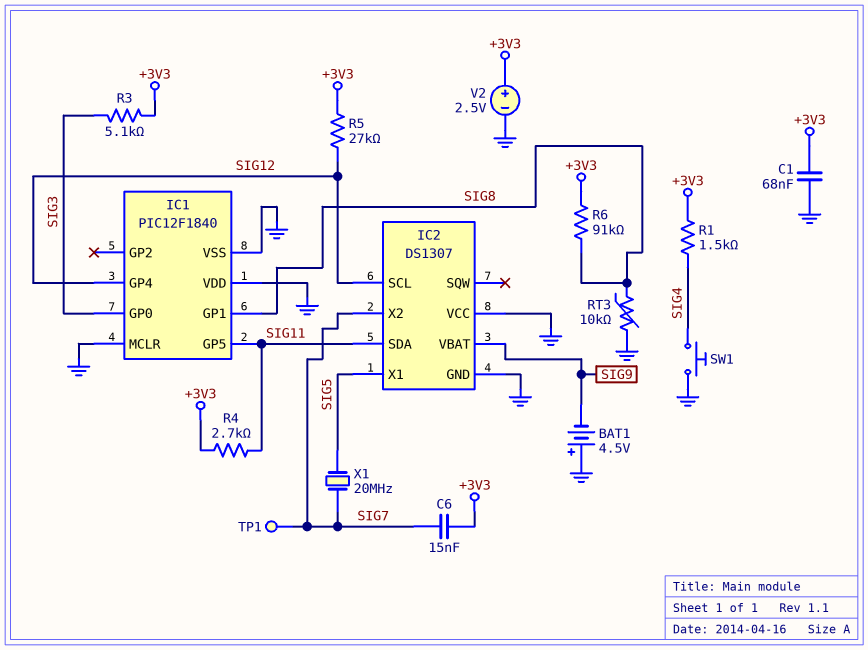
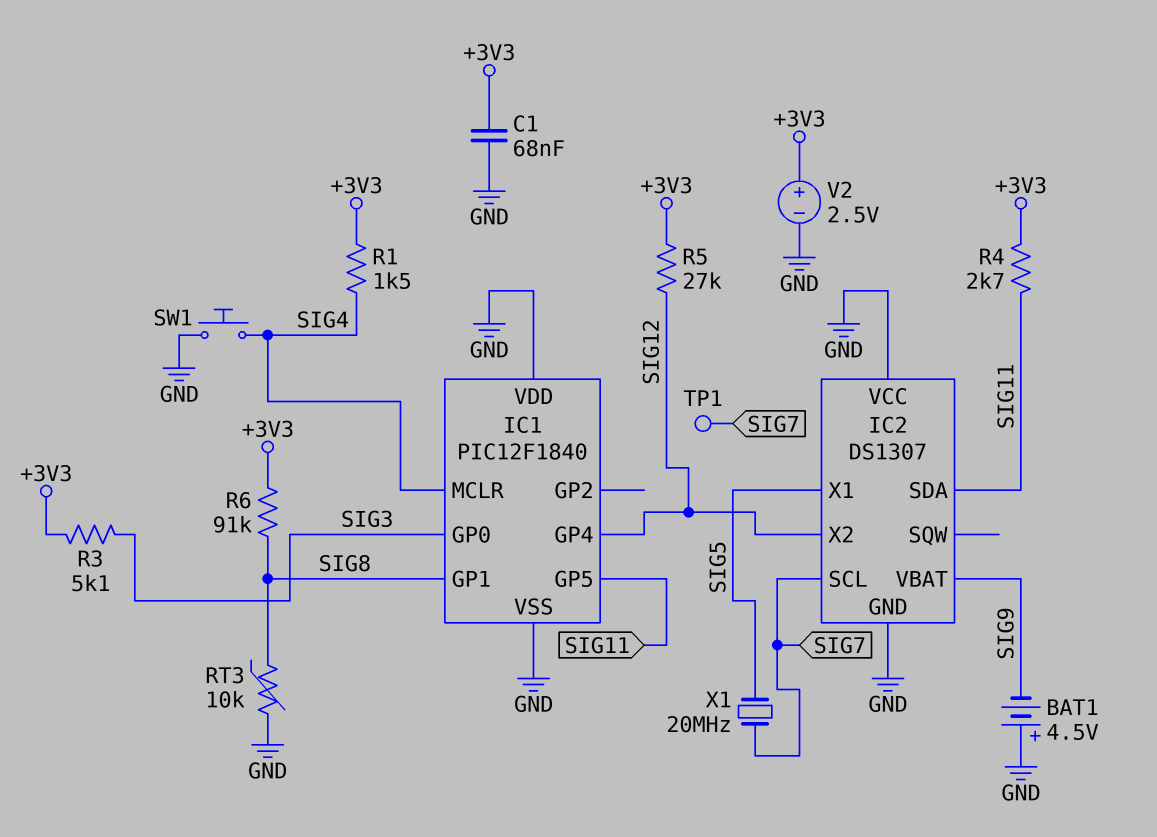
C6: 15nF (+3V3, SIG7) -> none
IC1 pin MCLR: GND -> SIG4
IC2 pin SCL: SIG12 -> SIG7
IC2 pin X2: SIG7 -> SIG12

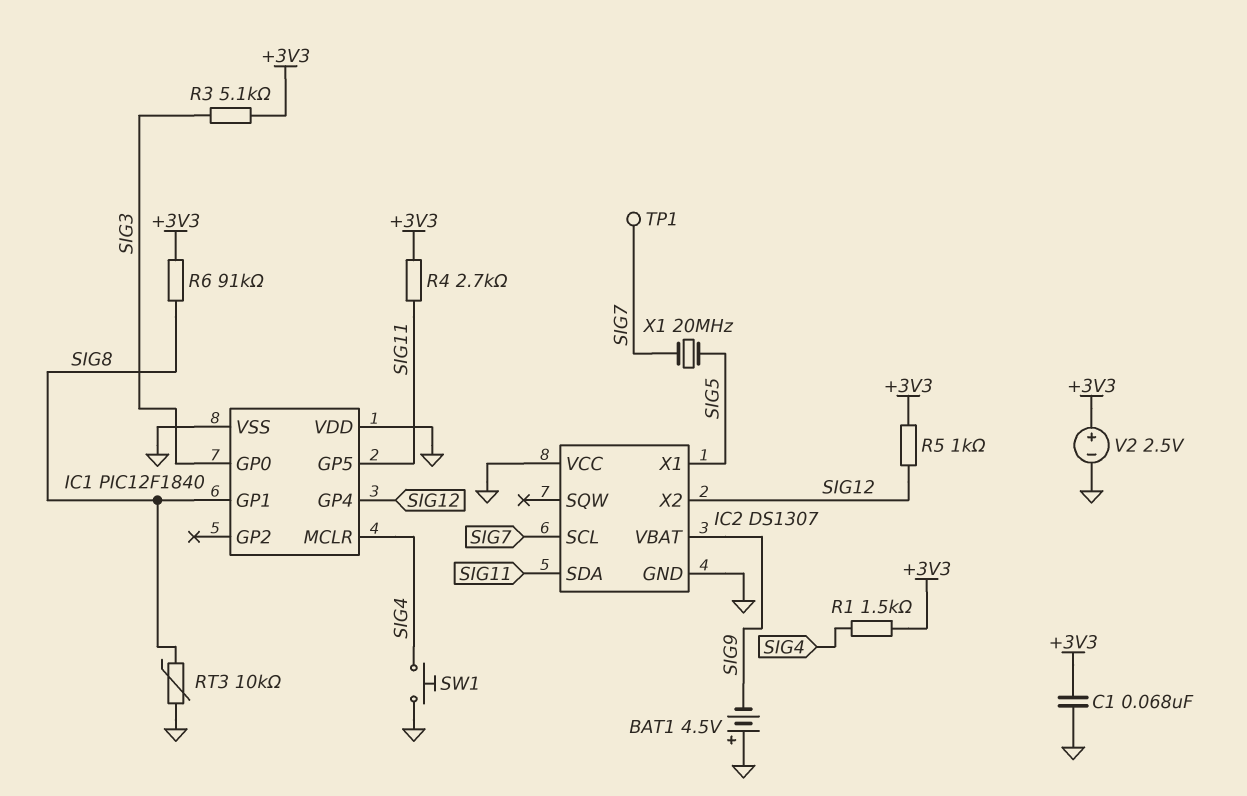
R5: 27k (+3V3, SIG12) -> 1k (+3V3, SIG12)

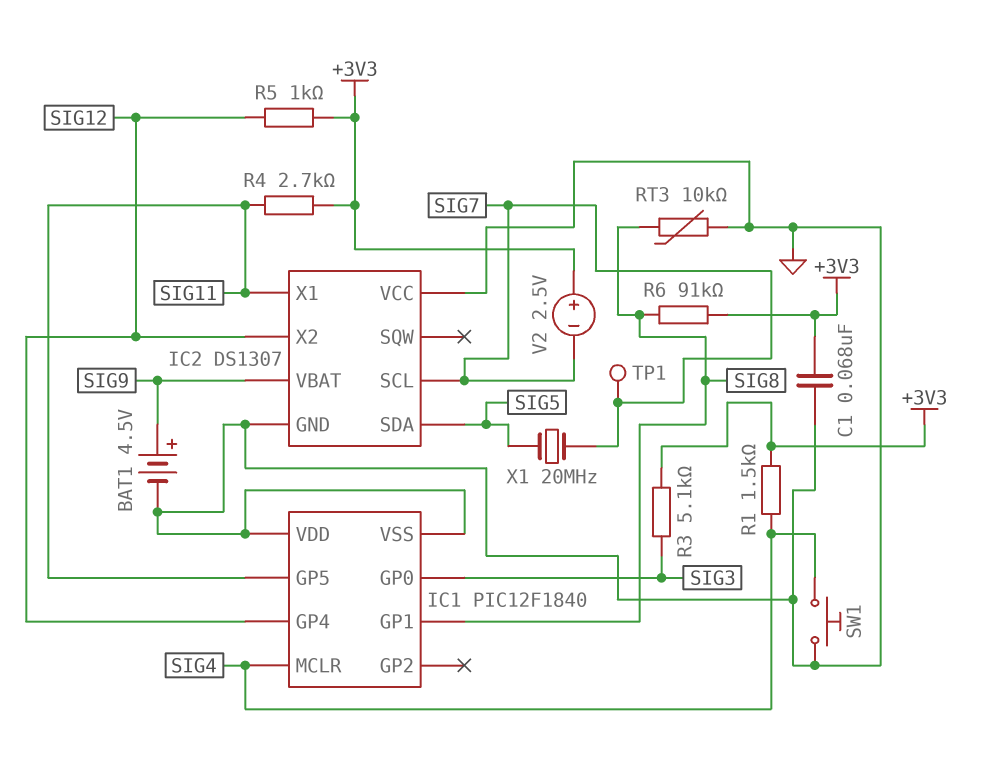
BAT1: 4.5V (plus GND, minus SIG9) -> 4.5V (plus SIG9, minus GND)
IC2 pin SDA: SIG11 -> SIG5
IC2 pin X1: SIG5 -> SIG11
V2: 2.5V (plus +3V3, minus GND) -> 2.5V (plus +3V3, minus SIG7)

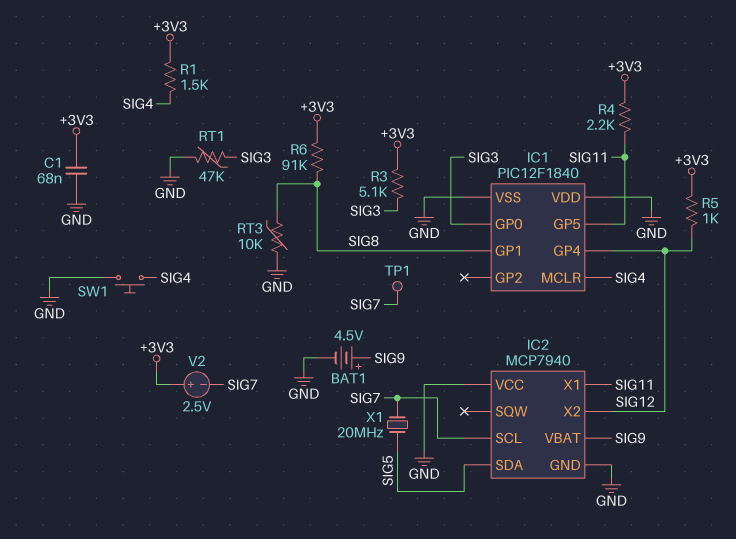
IC2: DS1307 -> MCP7940
R4: 2.7k (+3V3, SIG11) -> 2.2k (+3V3, SIG11)
RT1: none -> 47k (GND, SIG3)

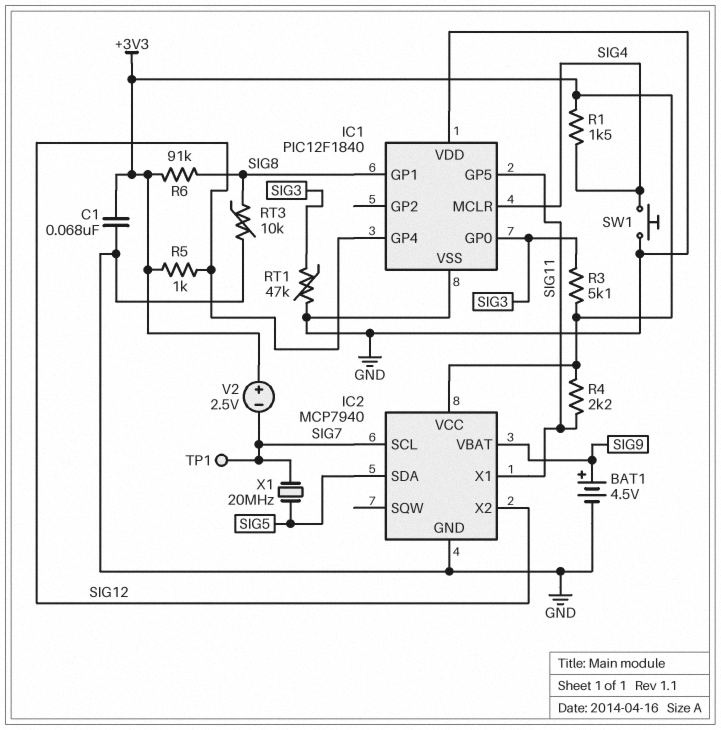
IC2 pin VCC: GND -> +3V3

